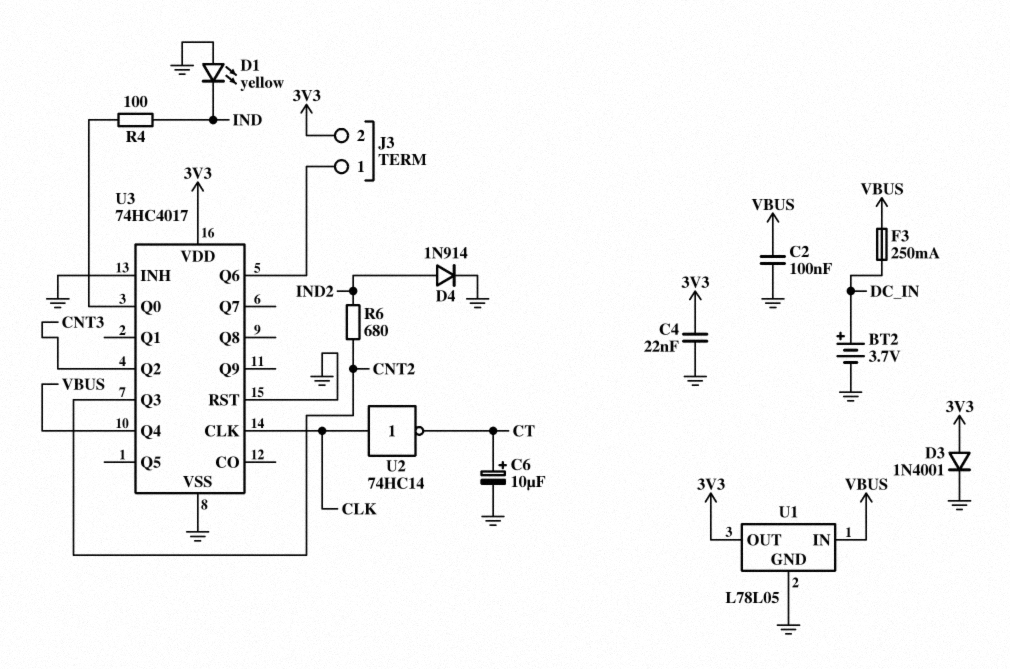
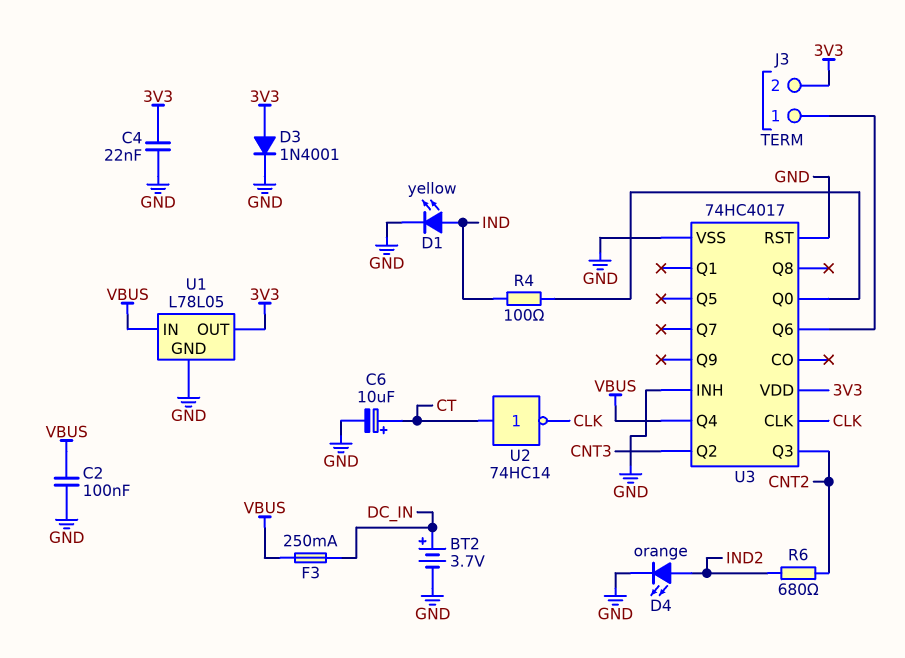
D1: LED yellow (A GND, K IND) -> LED yellow (A IND, K GND)
D4: diode 1N914 (A IND2, K GND) -> LED orange (A IND2, K GND)
U2: NOT 74HC14 (in CLK, out CT) -> NOT 74HC14 (in CT, out CLK)

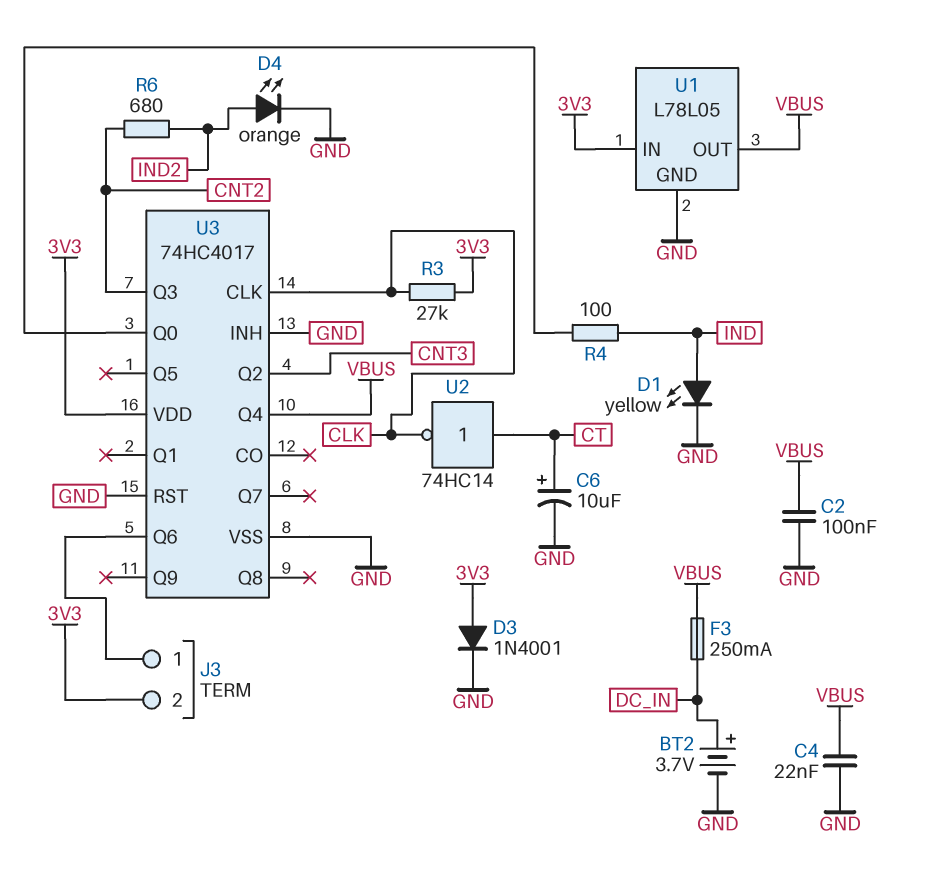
C4: 22nF (3V3, GND) -> 22nF (GND, VBUS)
R3: none -> 27k (3V3, CLK)
U1 pin IN: VBUS -> 3V3
U1 pin OUT: 3V3 -> VBUS

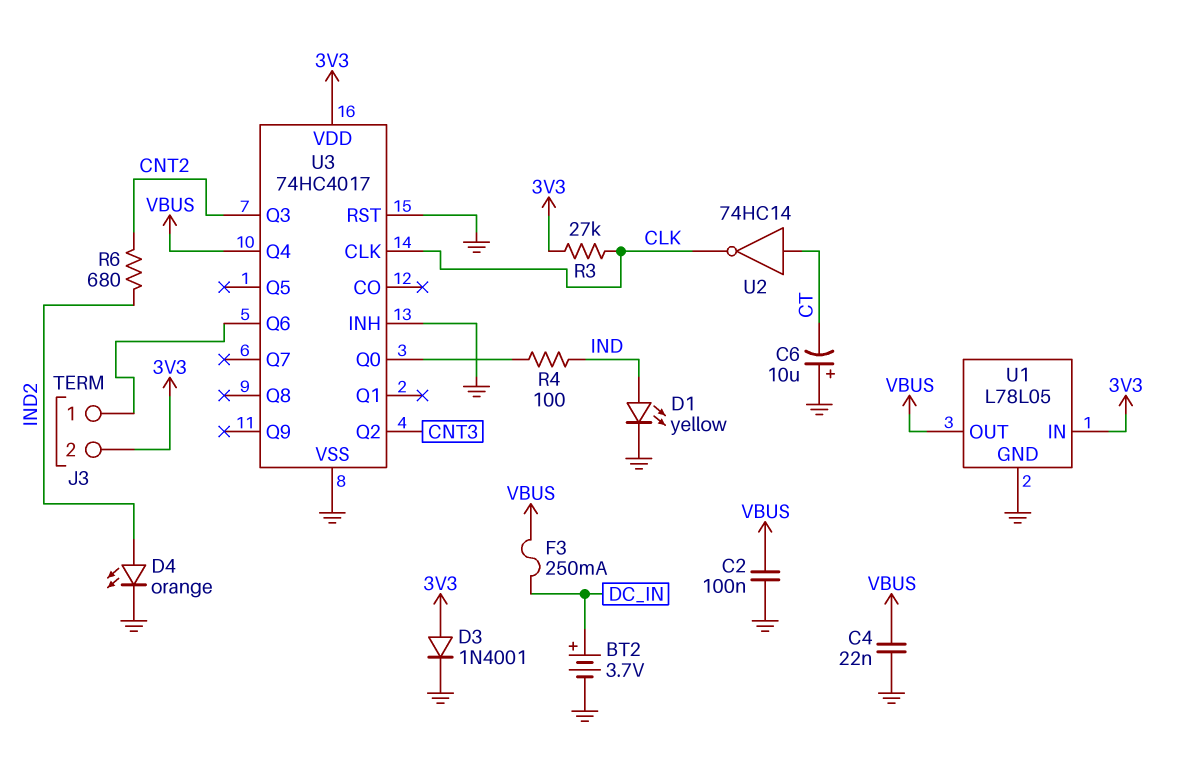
C6: 10uF (plus CT, minus GND) -> 10uF (plus GND, minus CT)

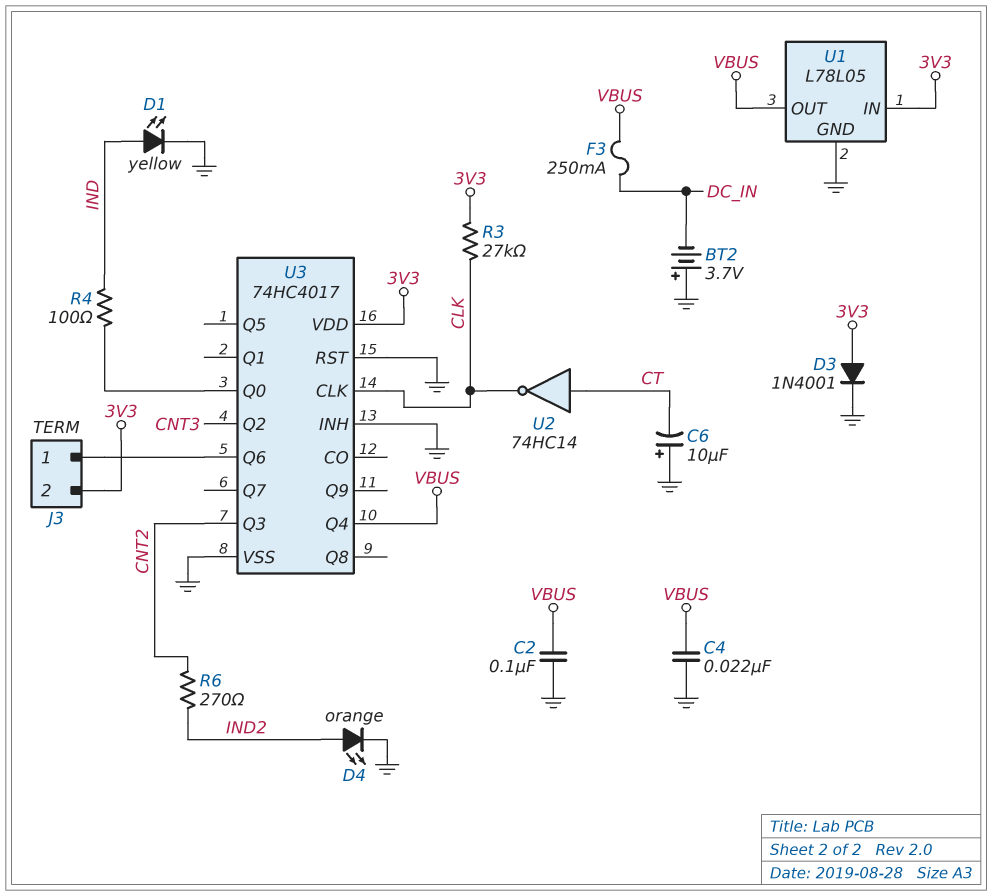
BT2: 3.7V (plus DC_IN, minus GND) -> 3.7V (plus GND, minus DC_IN)
R6: 680 (CNT2, IND2) -> 270 (CNT2, IND2)

